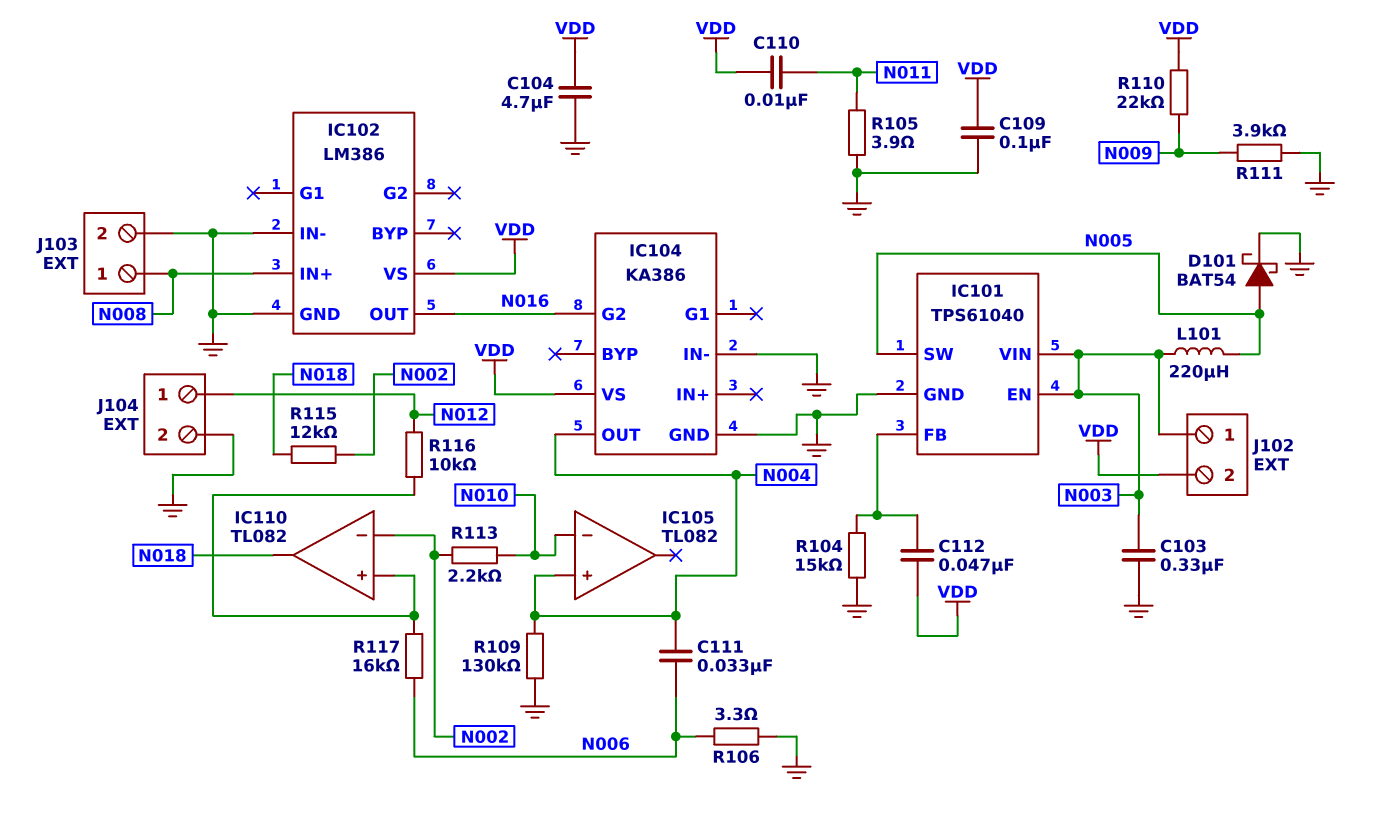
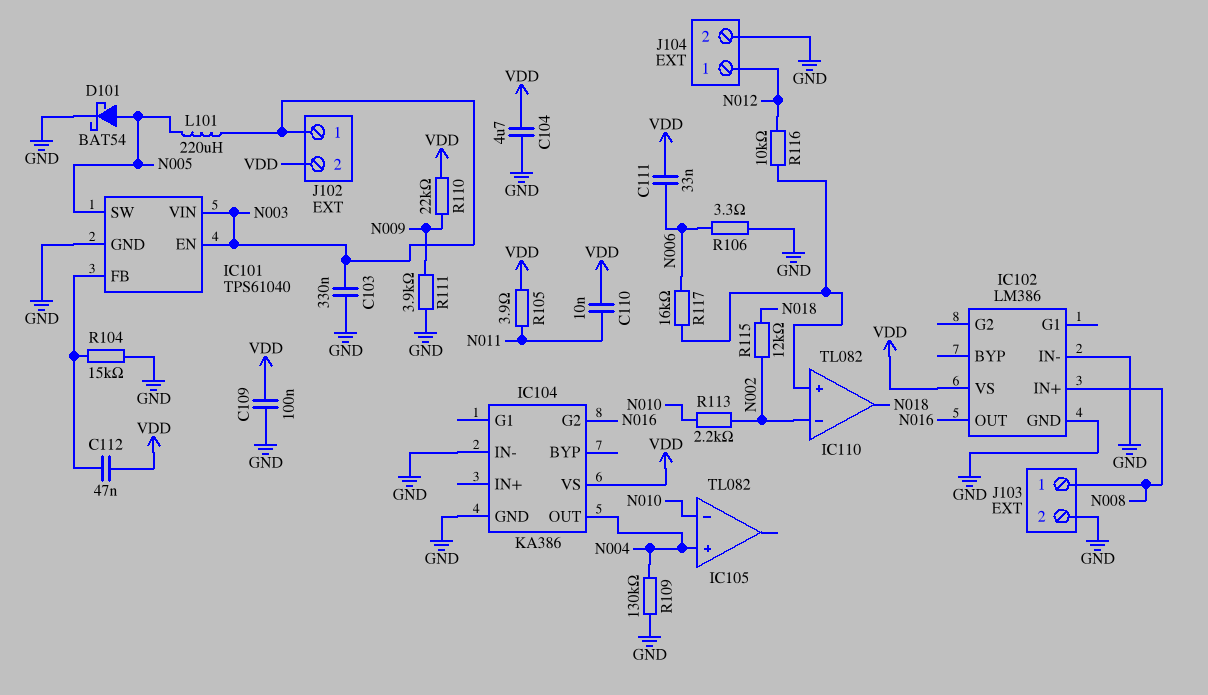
C111: 33nF (N004, N006) -> 33nF (N006, VDD)
R105: 3.9 (GND, N011) -> 3.9 (N011, VDD)

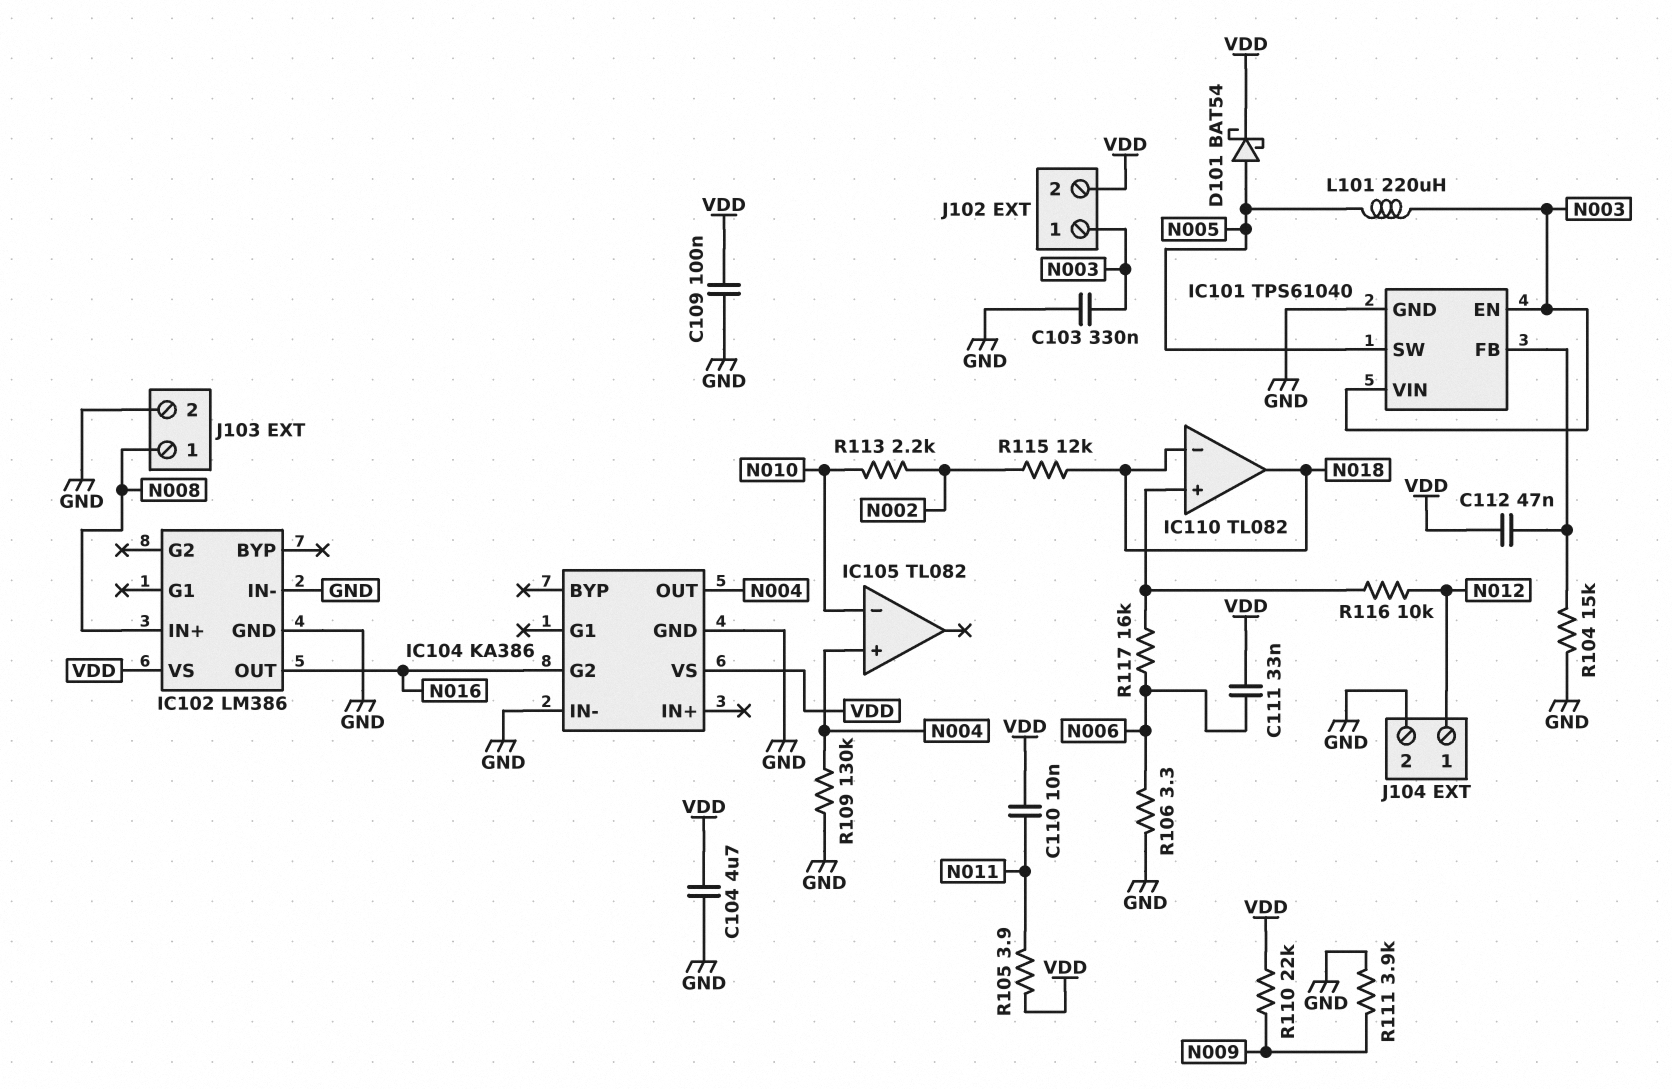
D101: schottky BAT54 (A N005, K GND) -> schottky BAT54 (A N005, K VDD)
IC110 pin in-: N002 -> N018

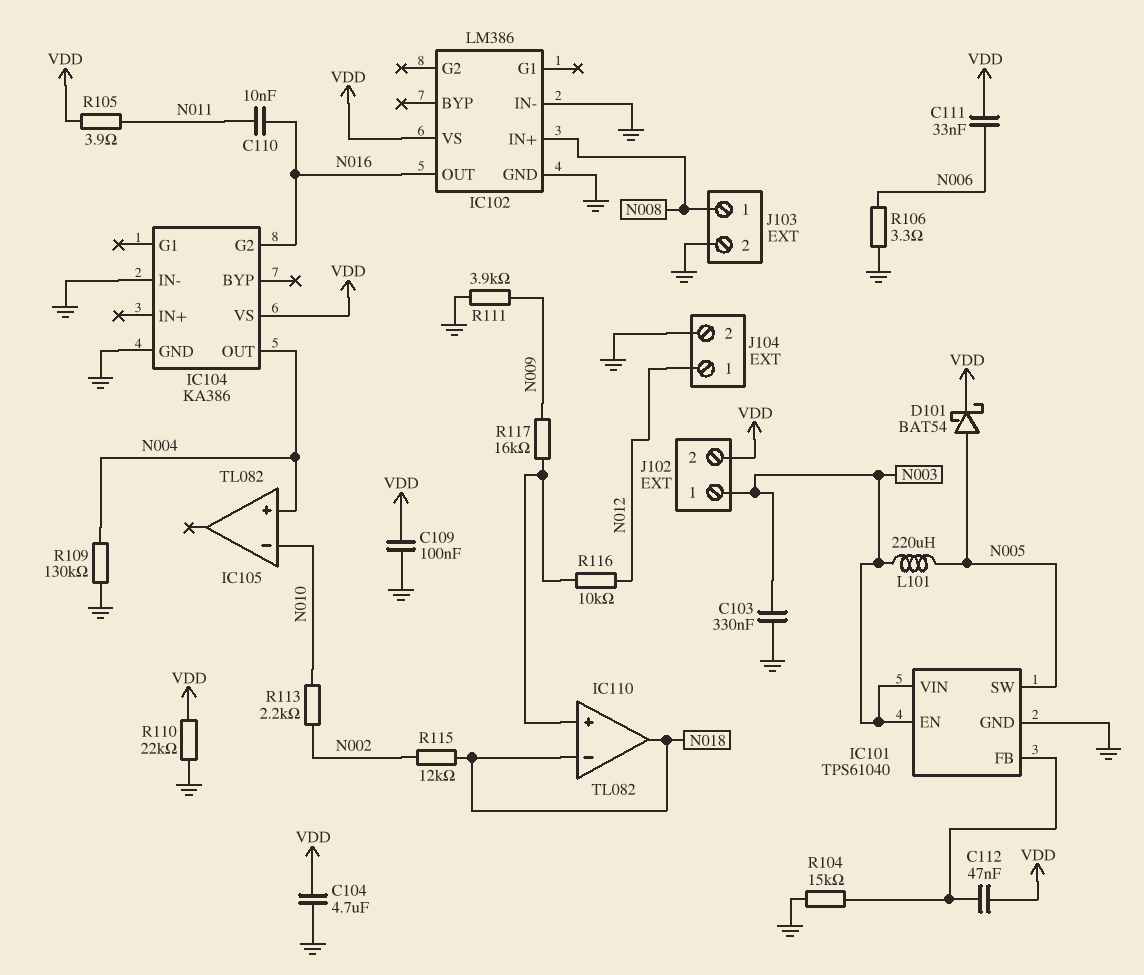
C110: 10nF (N011, VDD) -> 10nF (N011, N016)
R110: 22k (N009, VDD) -> 22k (GND, VDD)
R117: 16k (IC110/in+, N006) -> 16k (IC110/in+, N009)

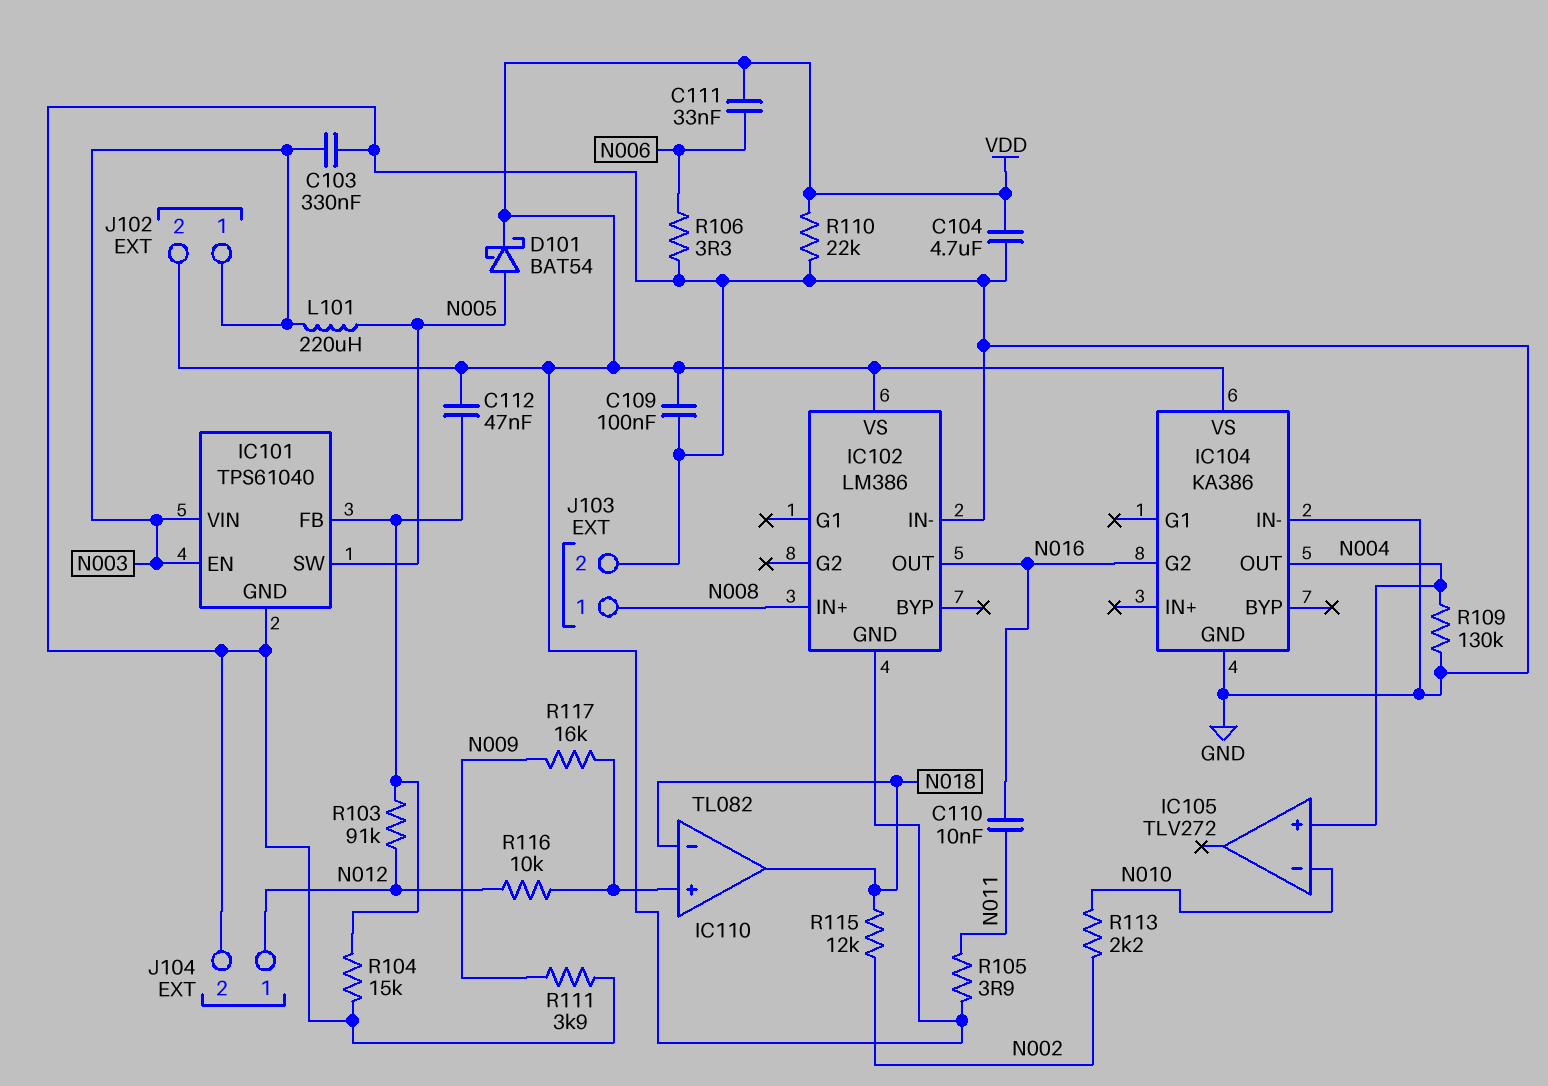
IC102 pin GND: GND -> VDD
IC105: TL082 -> TLV272
R103: none -> 91k (IC101/FB, N012)

